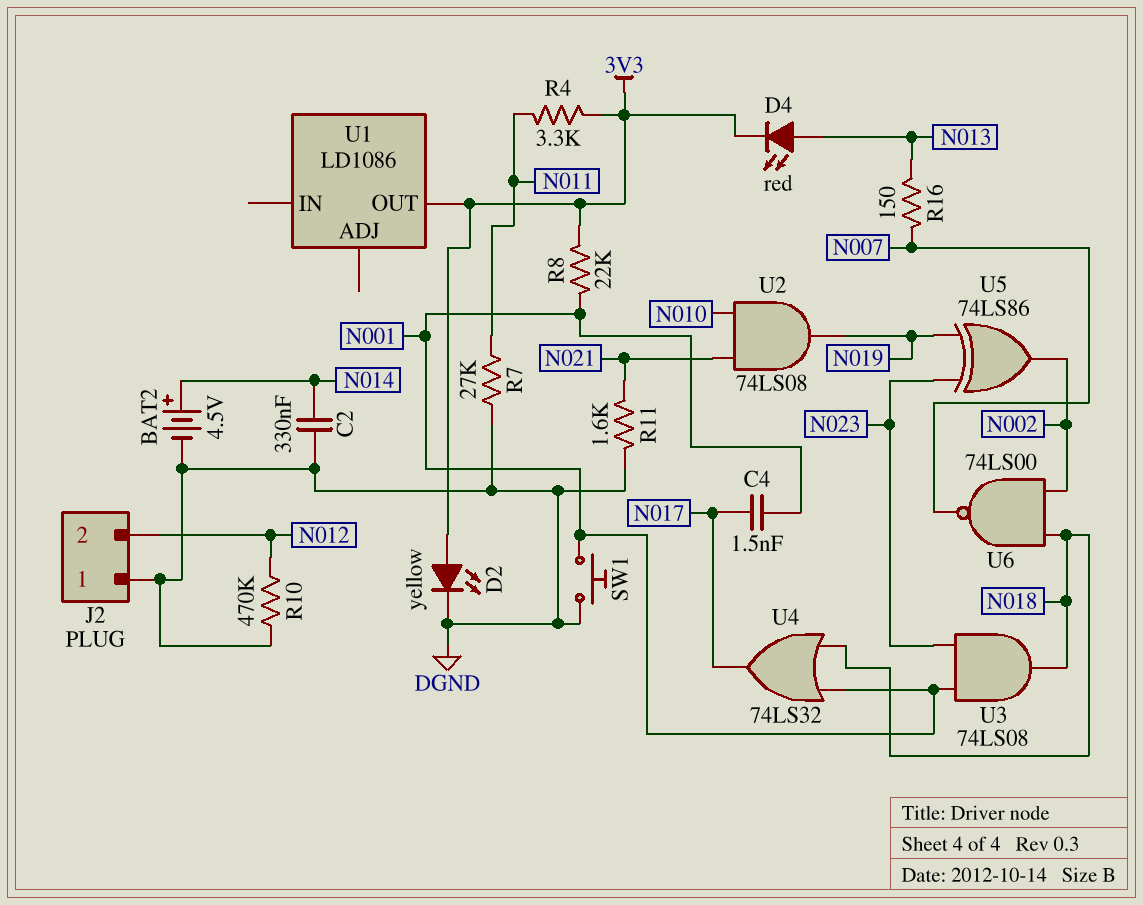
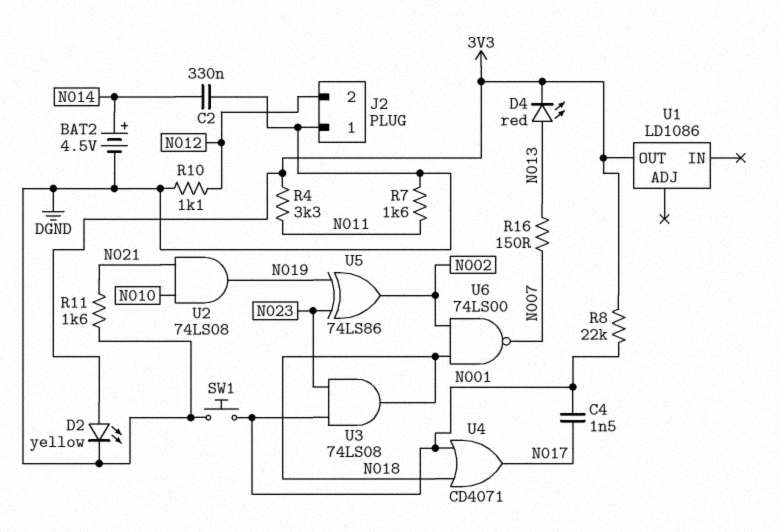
R7: 27k (DGND, N011) -> 1.6k (DGND, N011)
R10: 470k (DGND, N012) -> 1.1k (DGND, N012)
U4: OR 74LS32 (in N001, in N018, out N017) -> OR CD4071 (in N001, in N018, out N017)

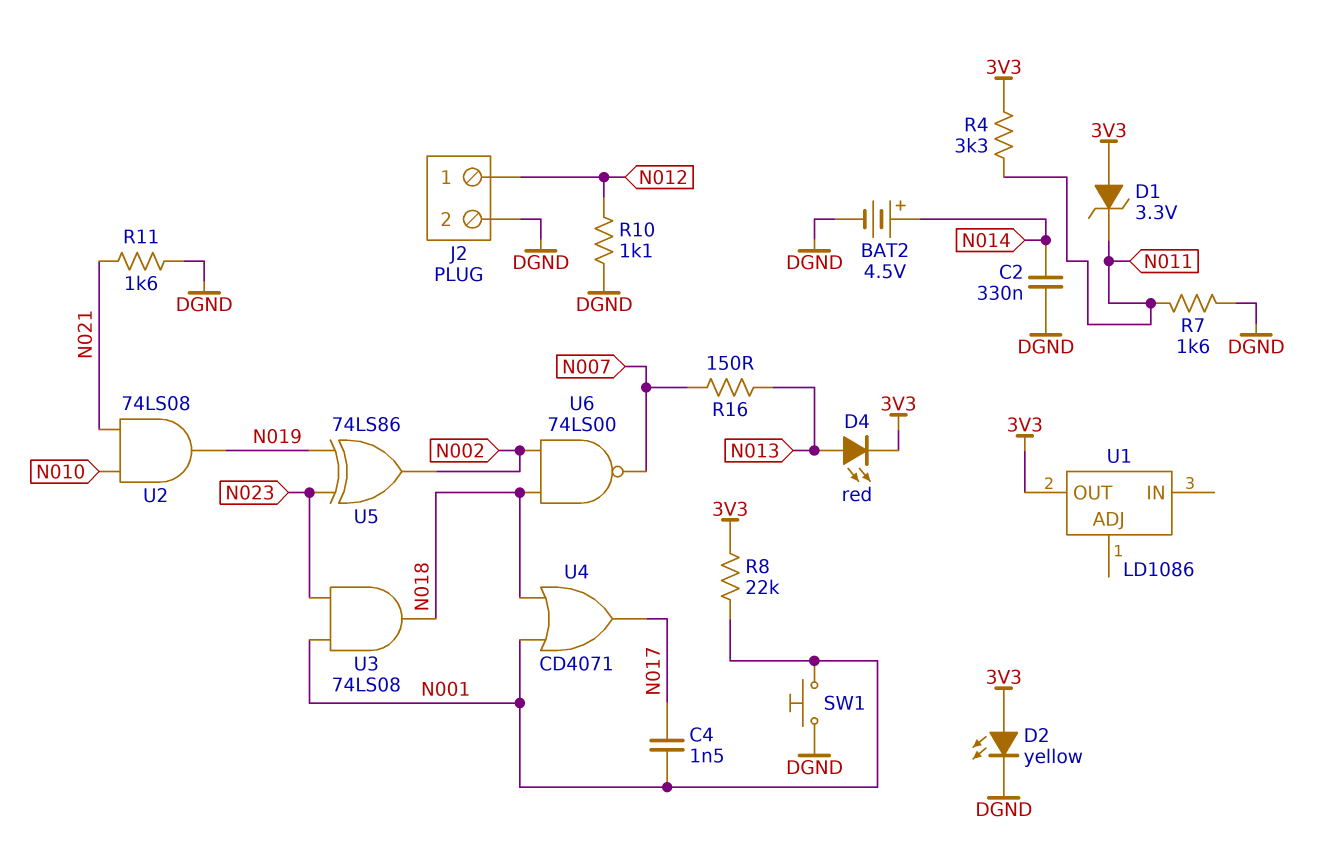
D1: none -> zener 3.3V (A 3V3, K N011)
J2 pin 1: DGND -> N012
J2 pin 2: N012 -> DGND

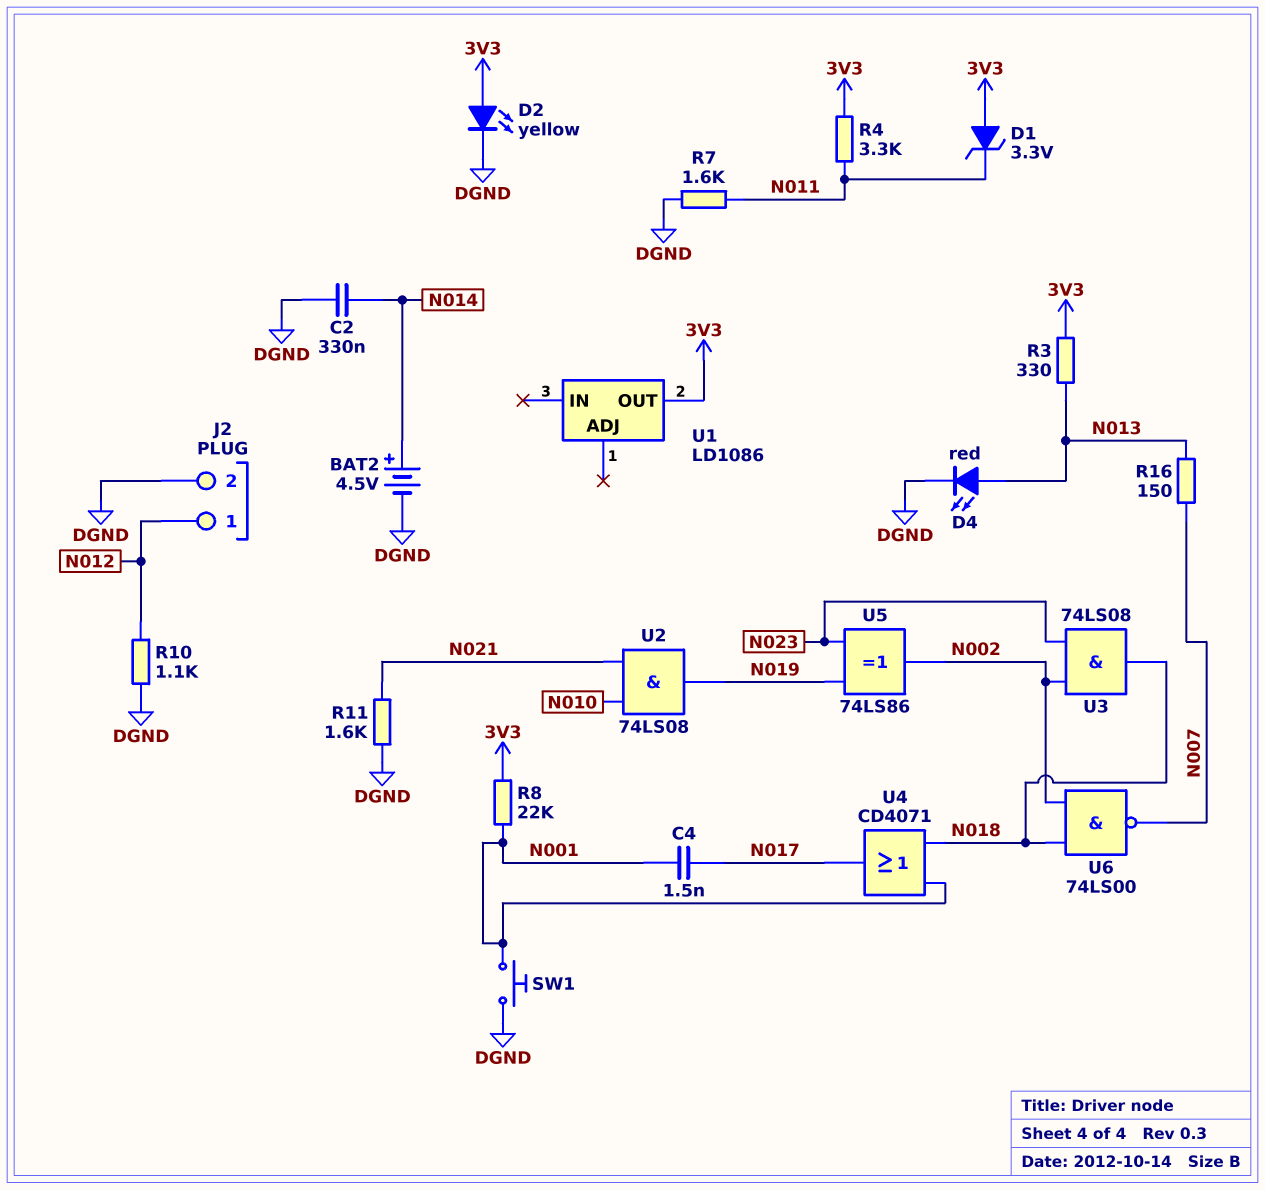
D4: LED red (A N013, K 3V3) -> LED red (A N013, K DGND)
R3: none -> 330 (3V3, N013)
U3: AND 74LS08 (in N001, in N023, out N018) -> AND 74LS08 (in N002, in N023, out N018)

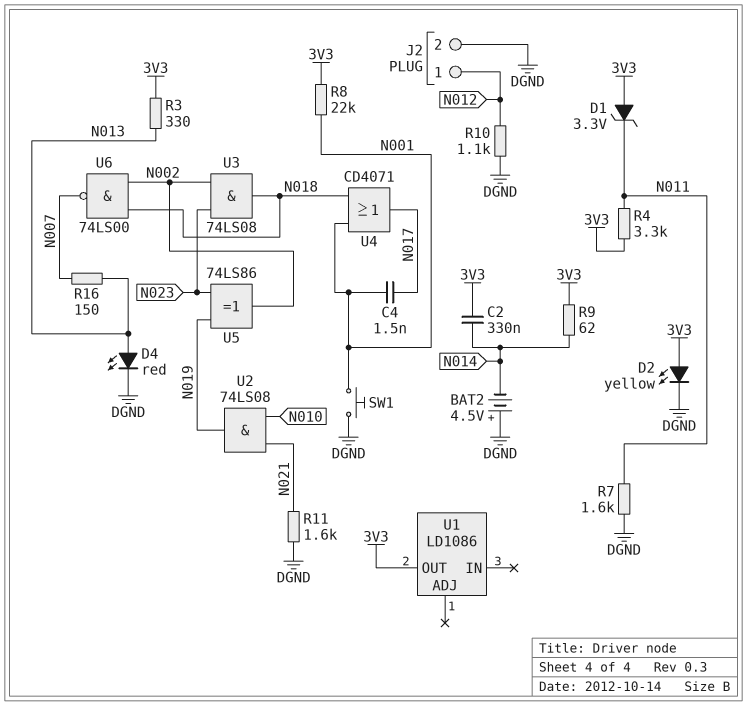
BAT2: 4.5V (plus N014, minus DGND) -> 4.5V (plus DGND, minus N014)
C2: 330nF (DGND, N014) -> 330nF (3V3, N014)
R9: none -> 62 (3V3, N014)

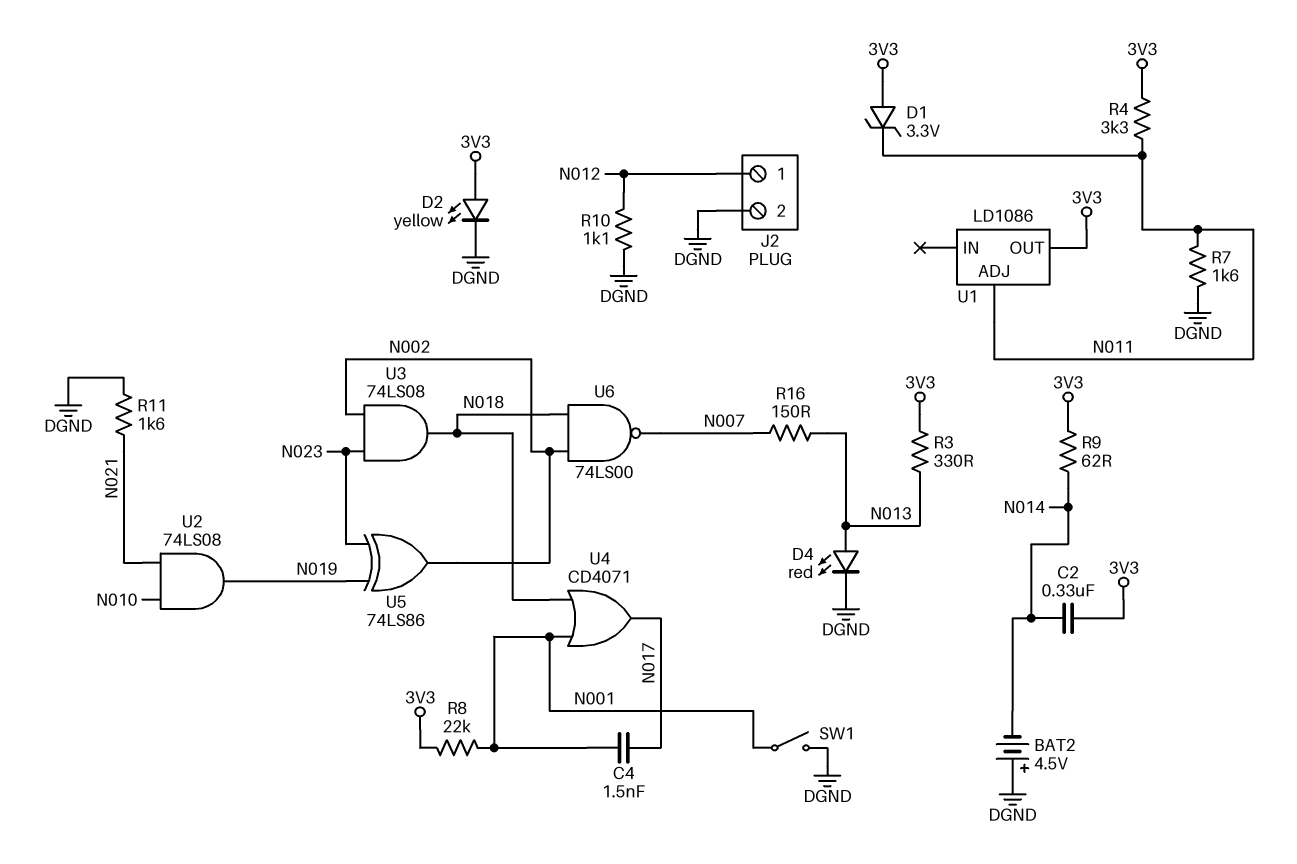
SW1: button (DGND, N001) -> switch (DGND, N001)
U1 pin ADJ: none -> N011

